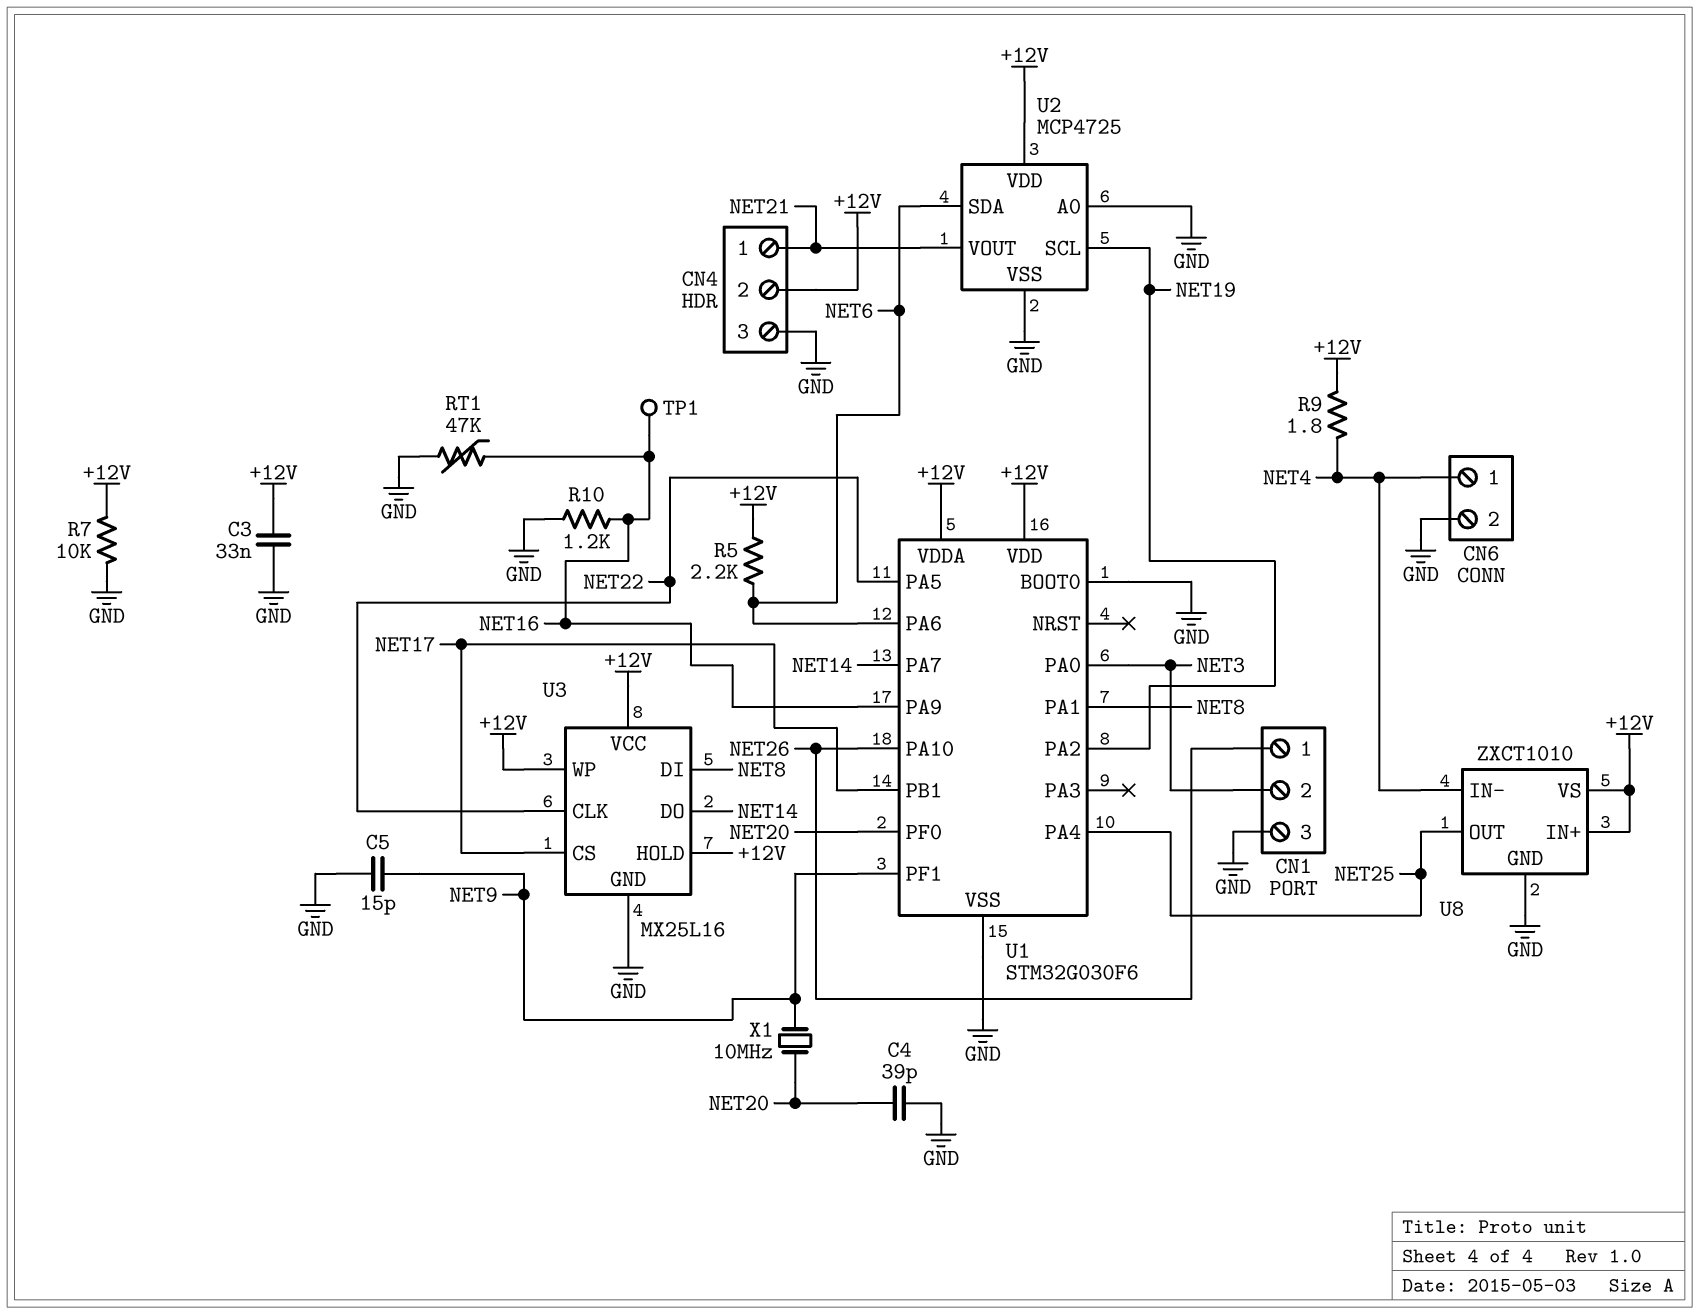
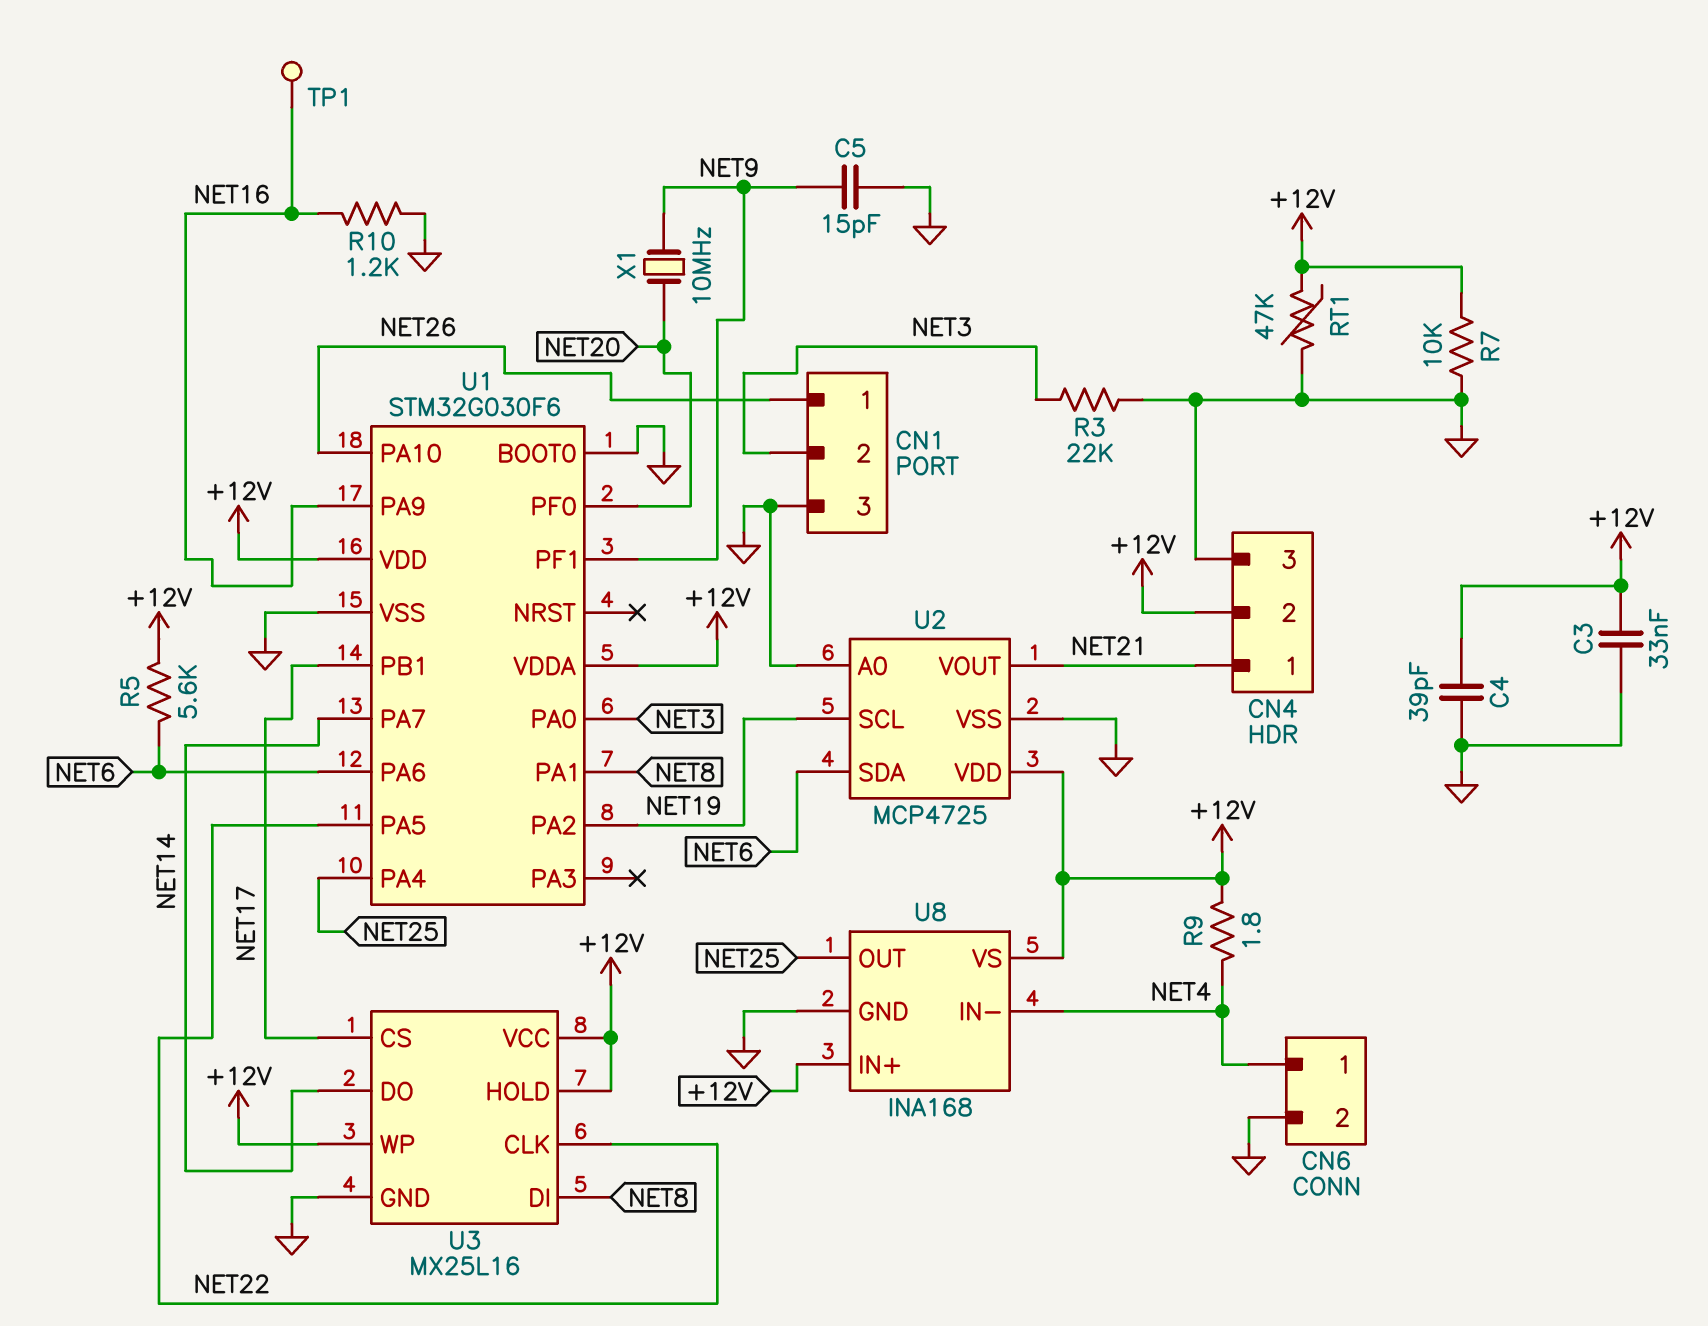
C4: 39pF (GND, NET20) -> 39pF (+12V, GND)
R3: none -> 22k (GND, NET3)
R5: 2.2k (+12V, NET6) -> 5.6k (+12V, NET6)
RT1: 47k (GND, NET16) -> 47k (+12V, GND)
U8: ZXCT1010 -> INA168

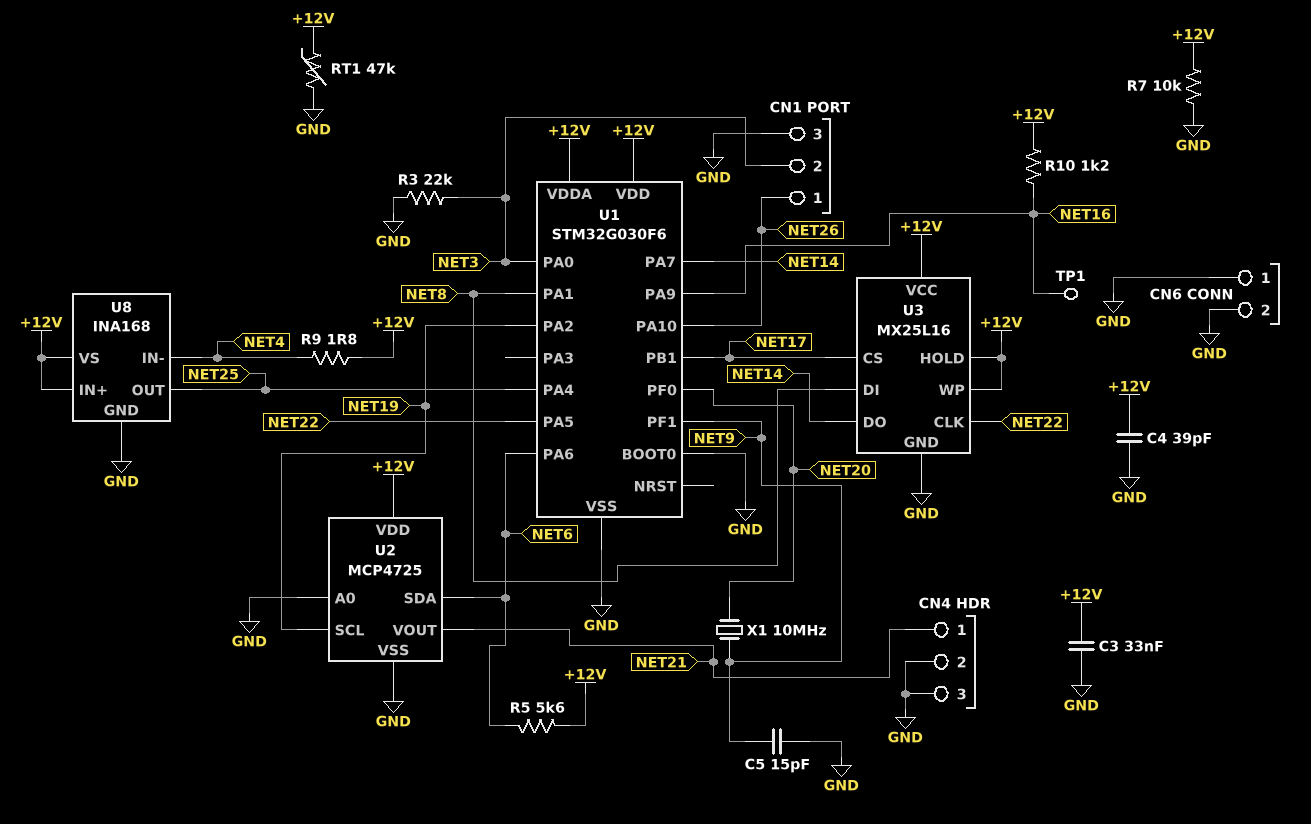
CN4 pin 2: +12V -> GND
CN6 pin 1: NET4 -> GND
R10: 1.2k (GND, NET16) -> 1.2k (+12V, NET16)

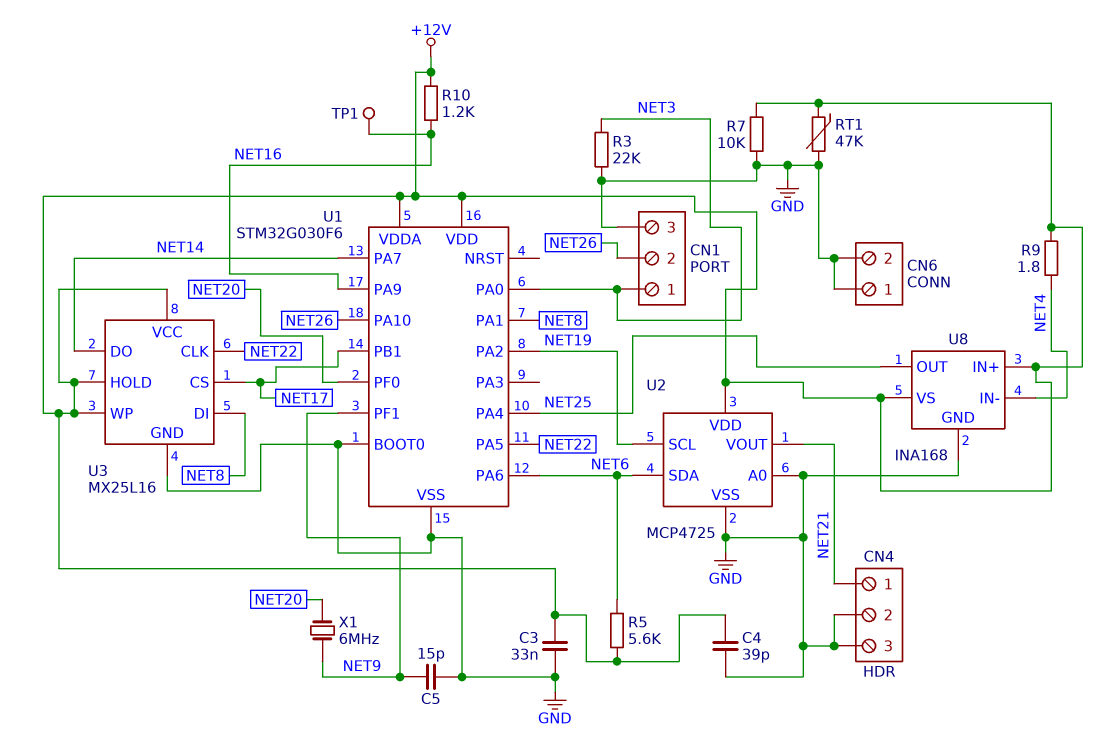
CN1 pin 1: NET26 -> NET3
CN1 pin 2: NET3 -> NET26
X1: 10MHz (NET9, NET20) -> 6MHz (NET9, NET20)

